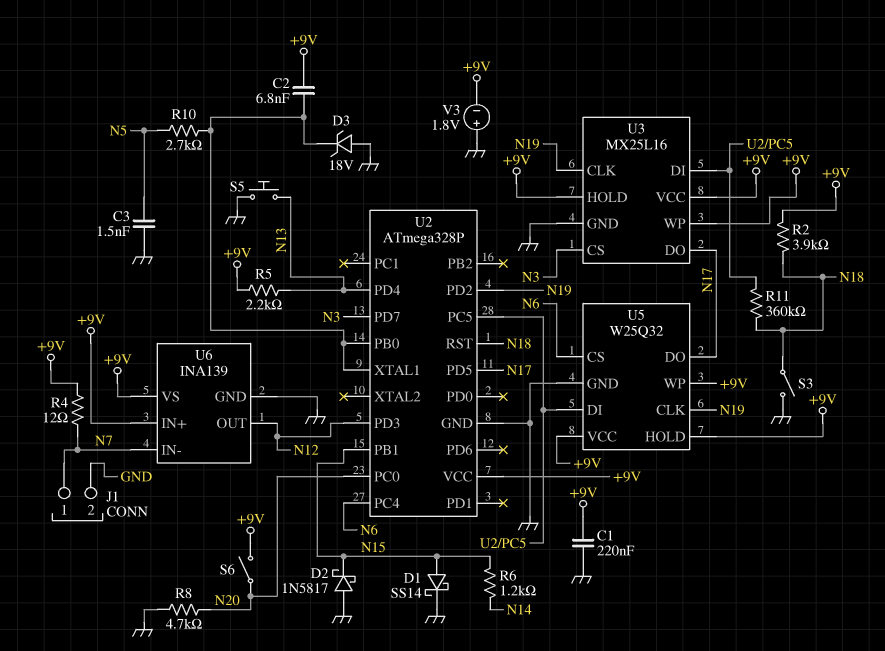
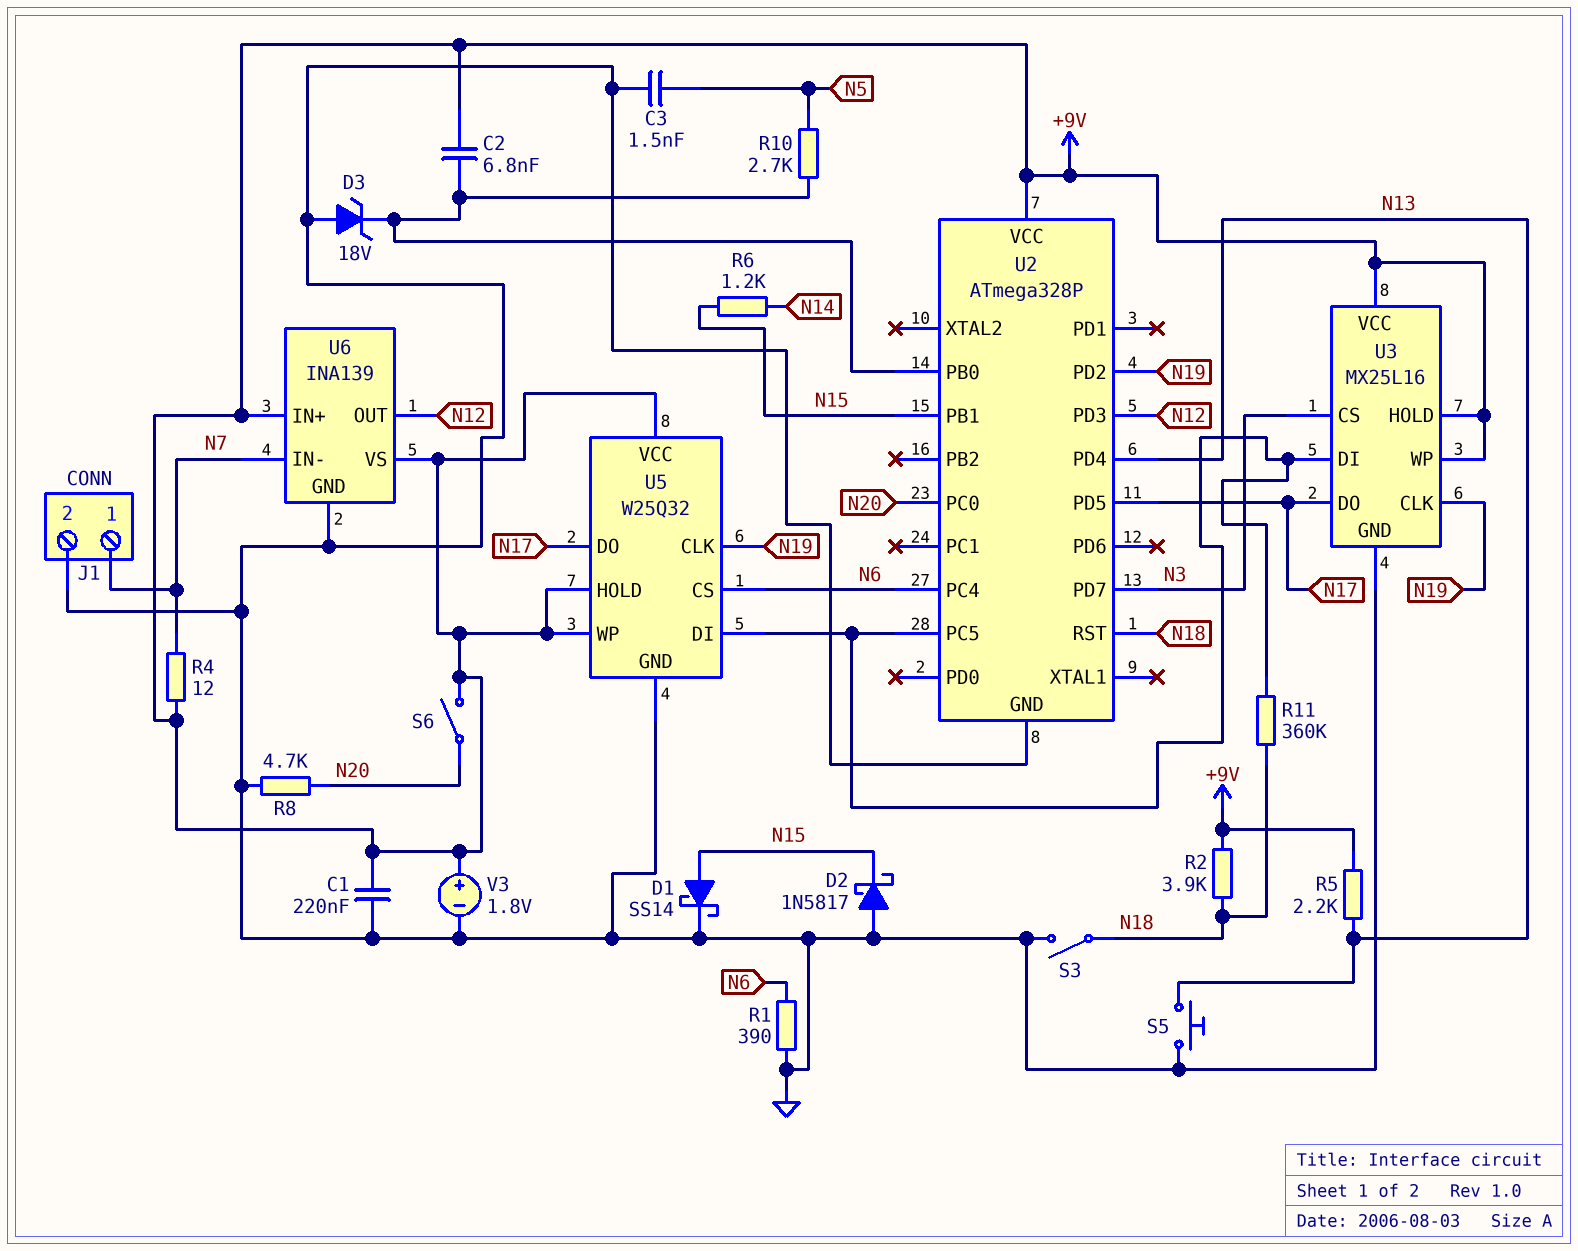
R1: none -> 390 (GND, N6)
U2 pin XTAL1: U2/PB0 -> none
V3: 1.8V (plus GND, minus +9V) -> 1.8V (plus +9V, minus GND)

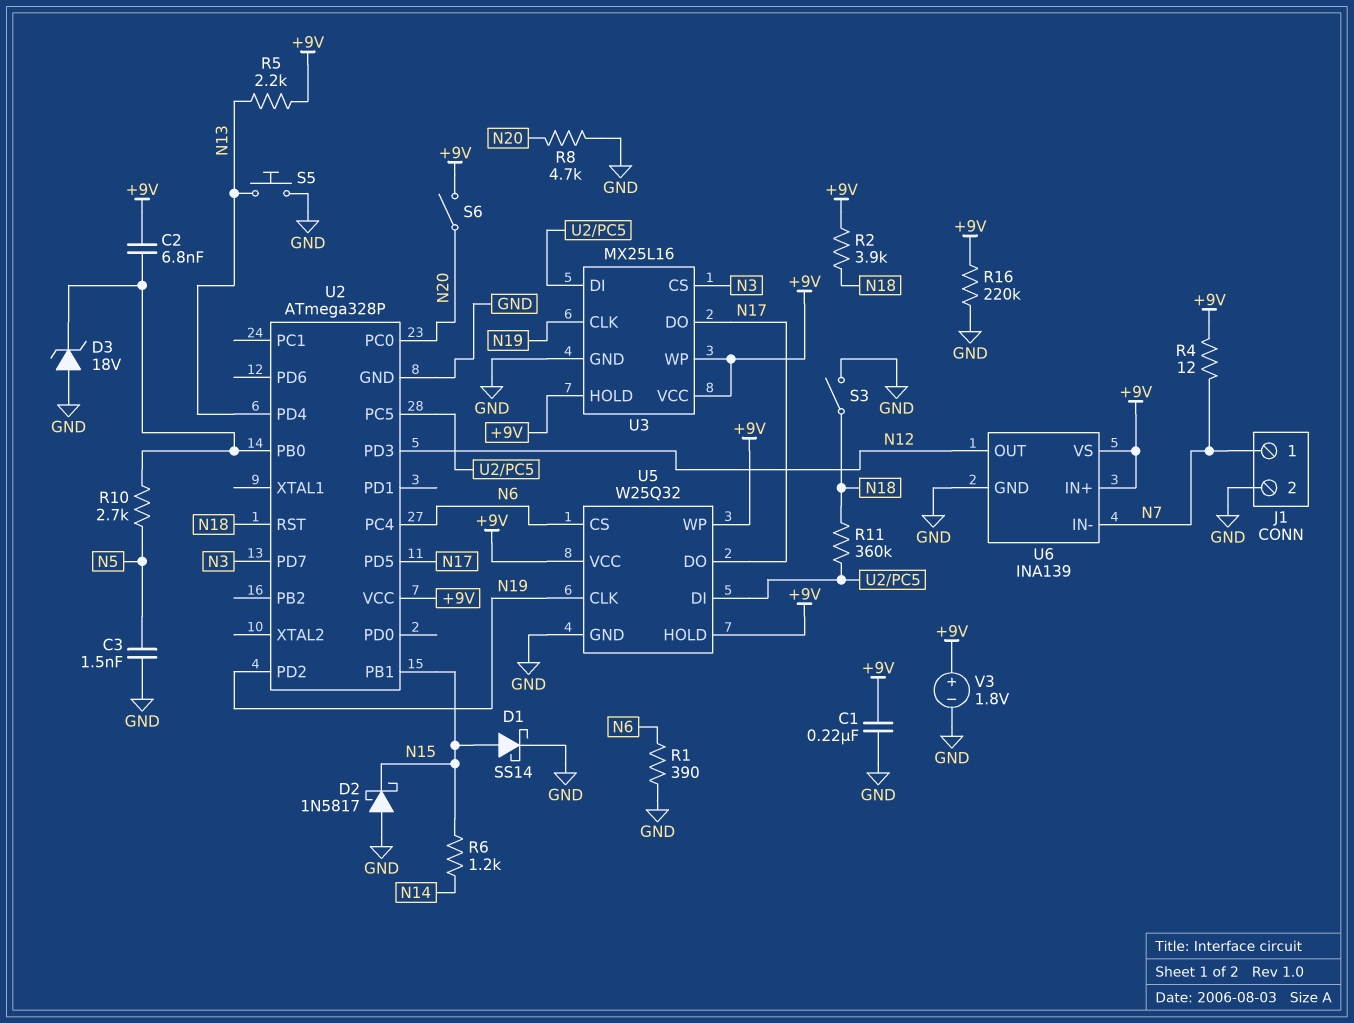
R16: none -> 220k (+9V, GND)

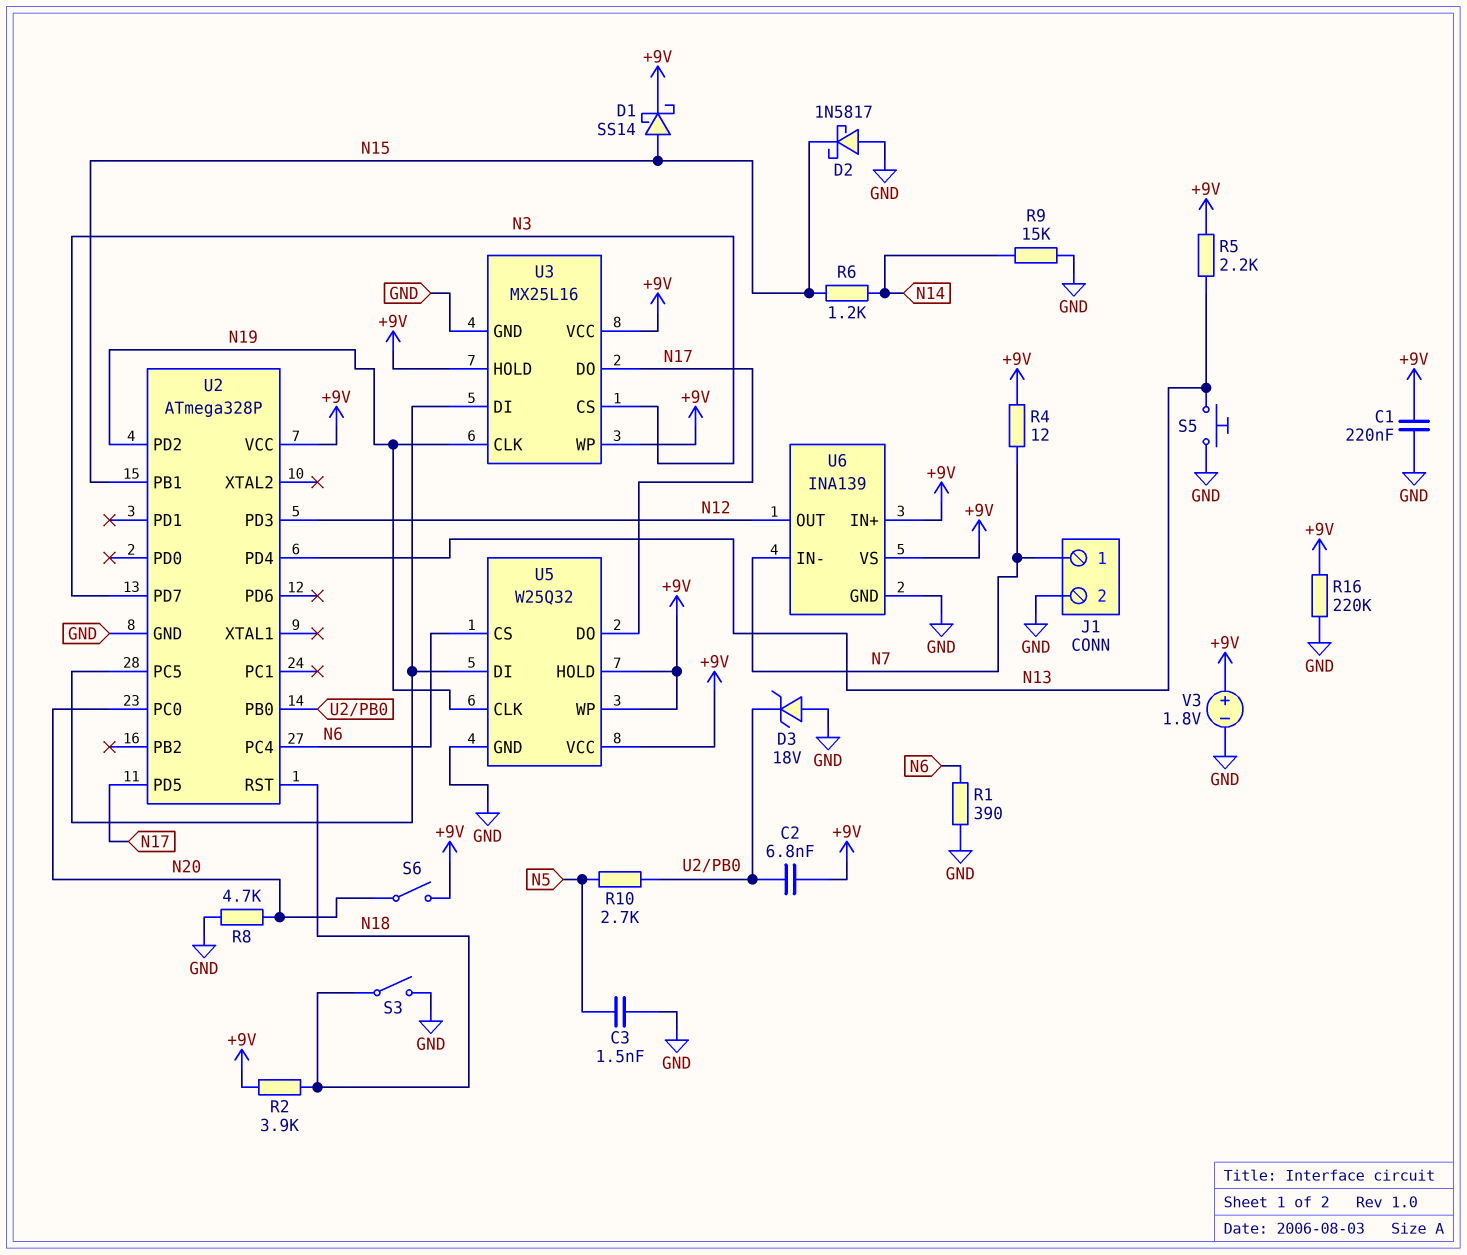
D1: schottky SS14 (A N15, K GND) -> schottky SS14 (A N15, K +9V)
R9: none -> 15k (GND, N14)
R11: 360k (N18, U2/PC5) -> none

